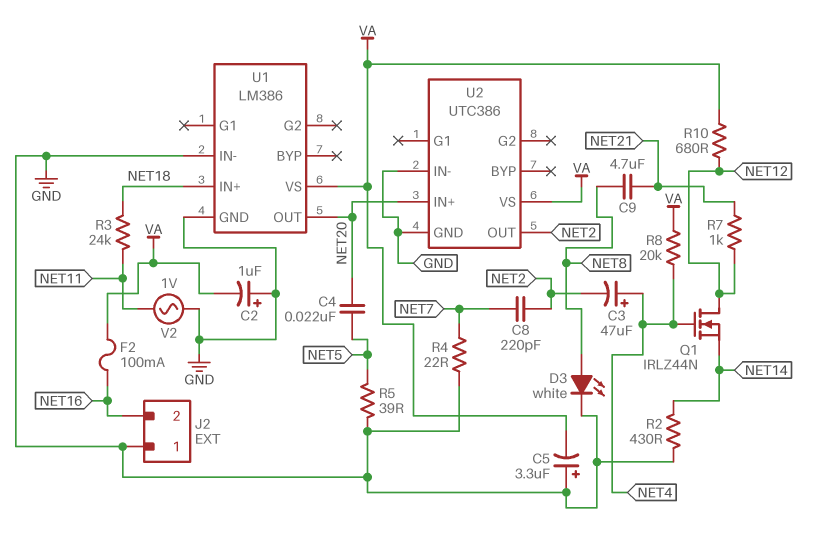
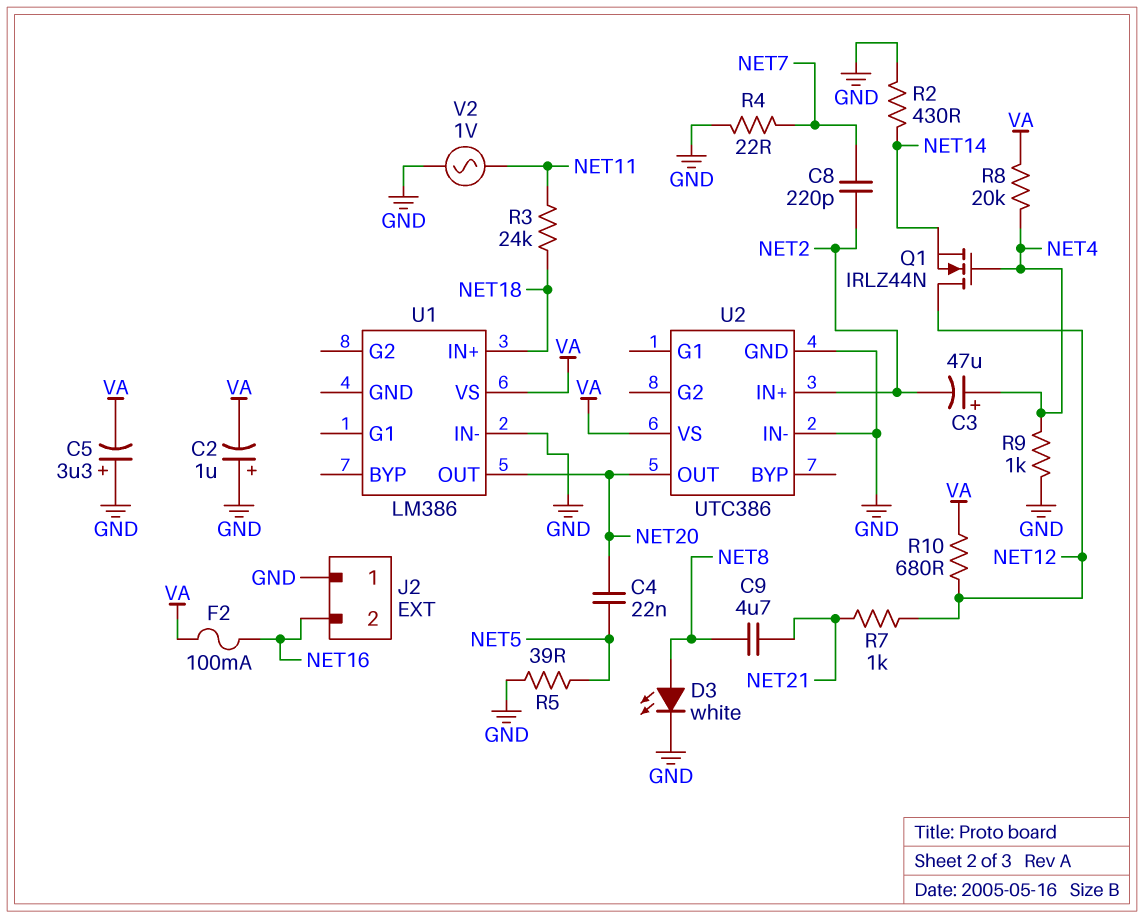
R9: none -> 1k (GND, NET4)
U1 pin GND: GND -> none
U2 pin IN+: NET20 -> NET2
U2 pin OUT: NET2 -> NET20

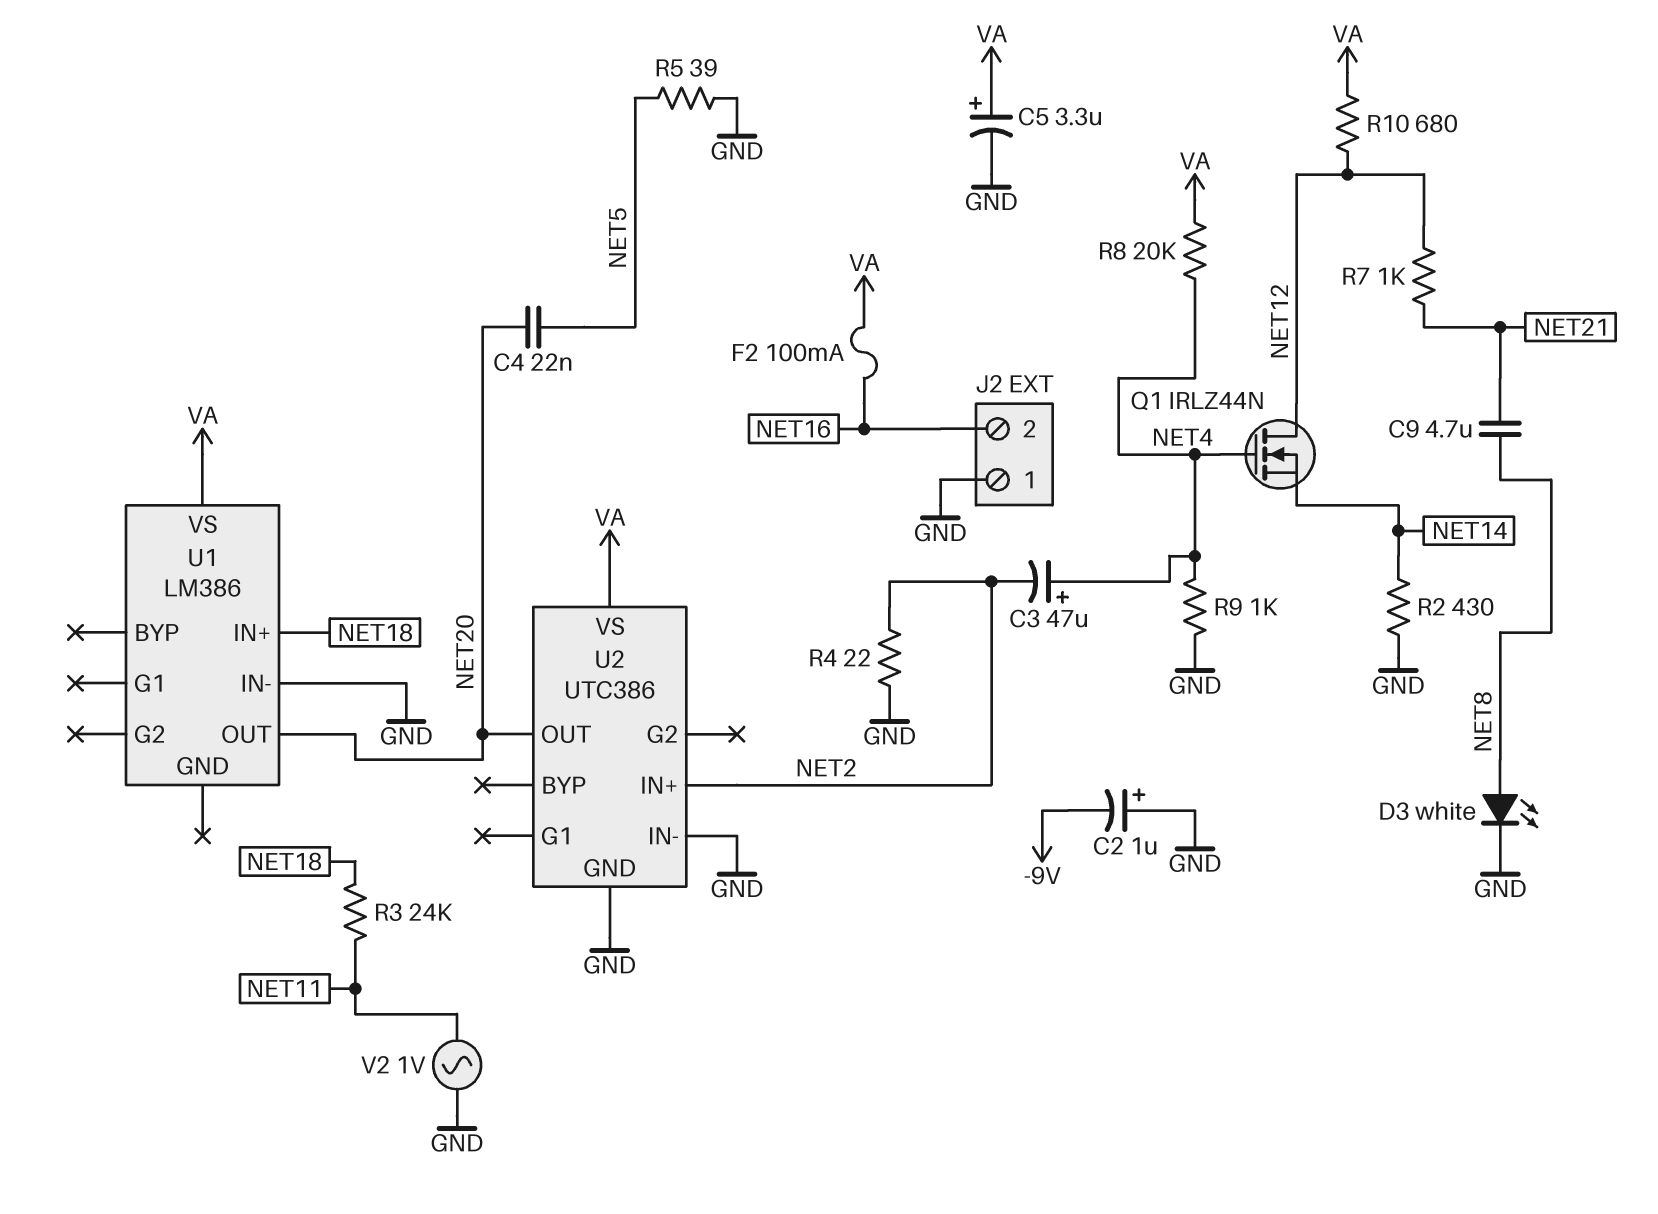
C2: 1uF (plus GND, minus VA) -> 1uF (plus GND, minus -9V)
C5: 3.3uF (plus GND, minus VA) -> 3.3uF (plus VA, minus GND)
C8: 220pF (NET2, NET7) -> none
R4: 22 (GND, NET7) -> 22 (GND, NET2)

